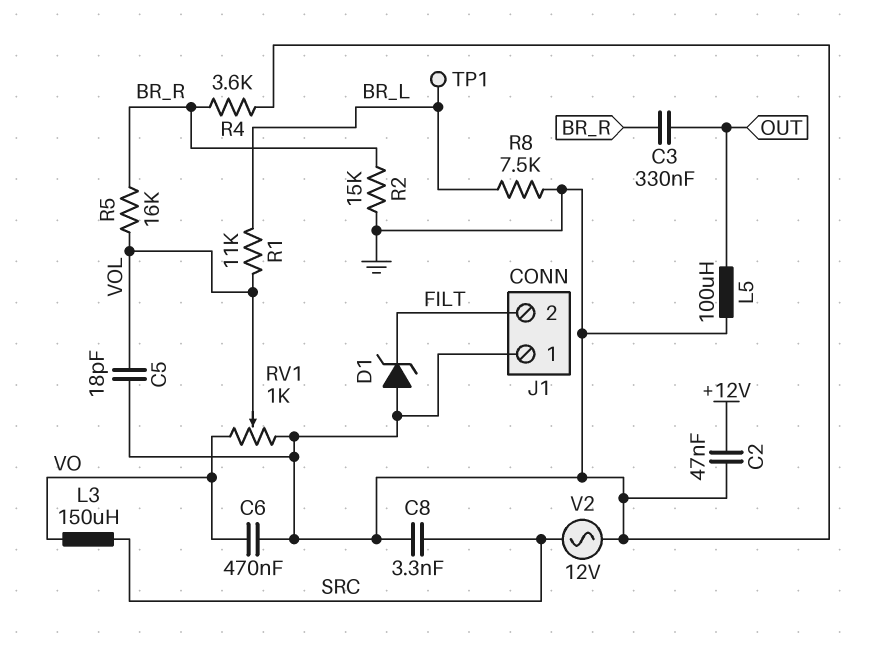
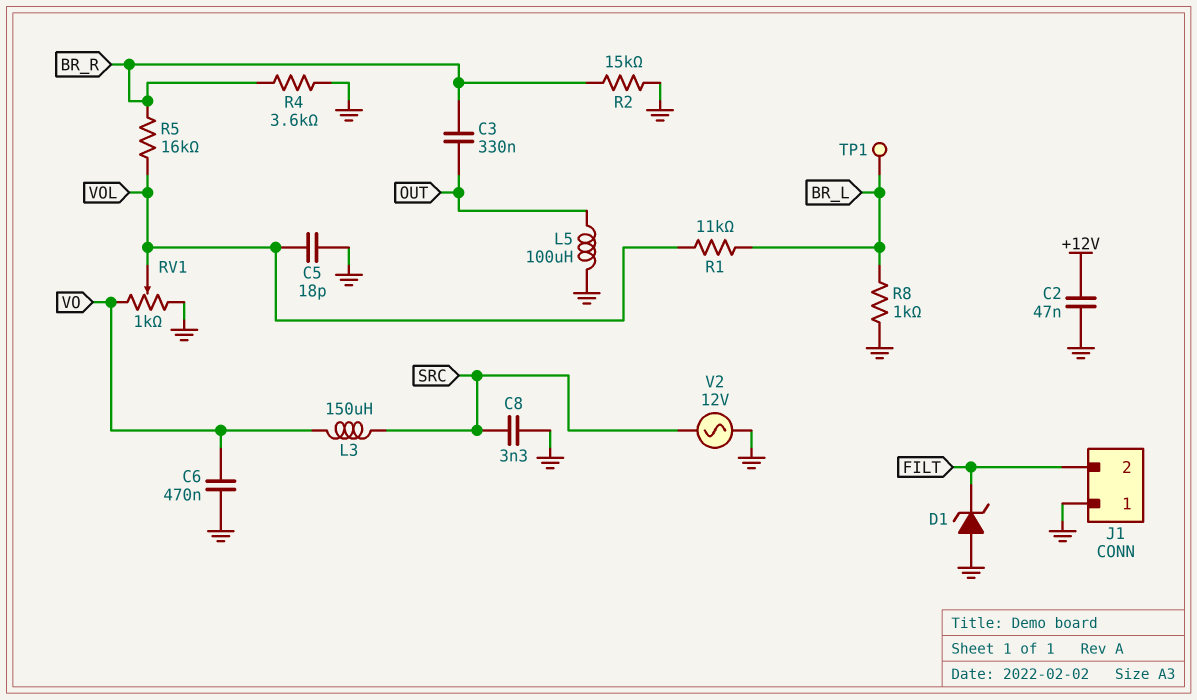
R8: 7.5k (BR_L, GND) -> 1k (BR_L, GND)

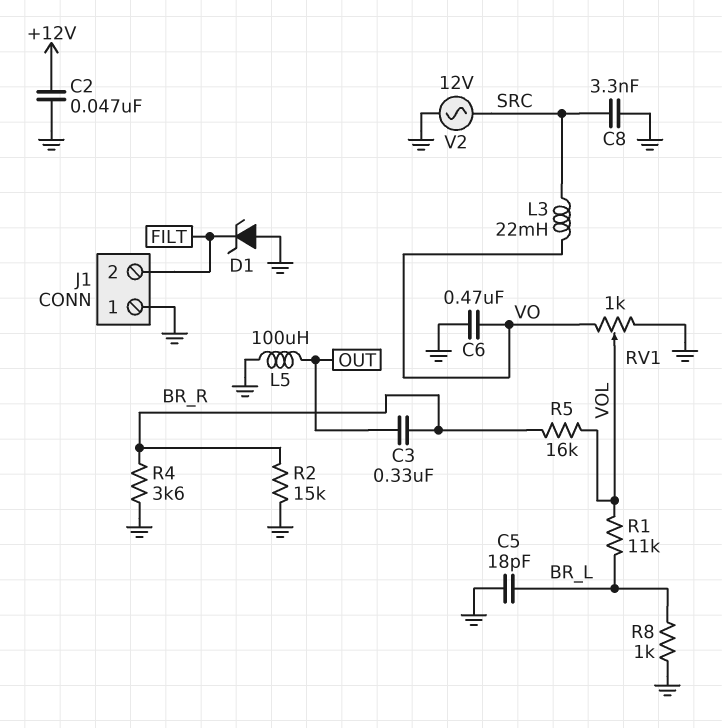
C5: 18pF (GND, VOL) -> 18pF (BR_L, GND)
L3: 150uH (SRC, VO) -> 22mH (SRC, VO)
TP1: test point (BR_L) -> none

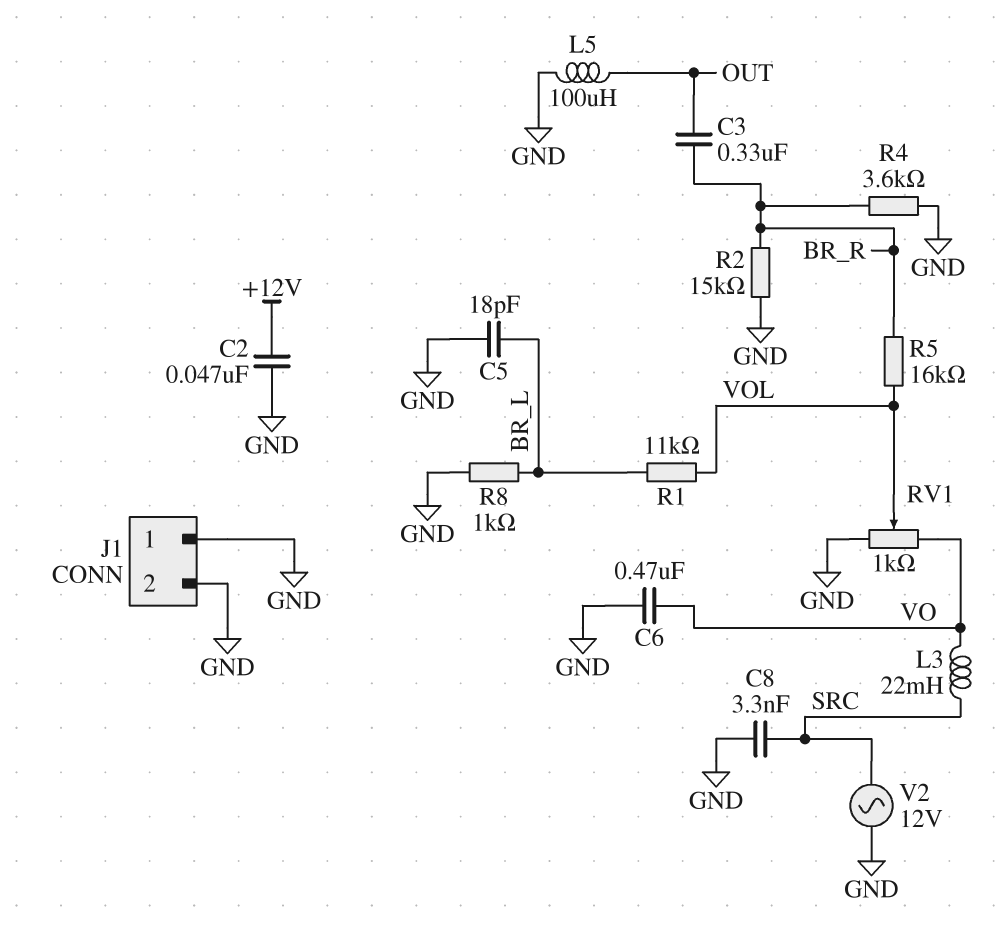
D1: zener (A GND, K FILT) -> none
J1 pin 2: FILT -> GND

